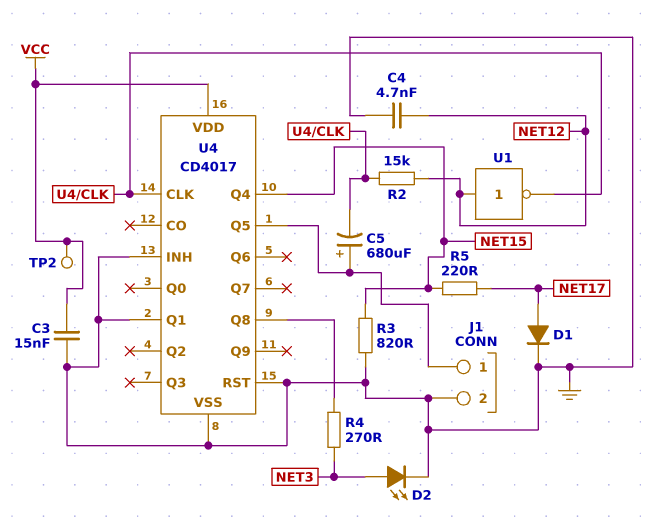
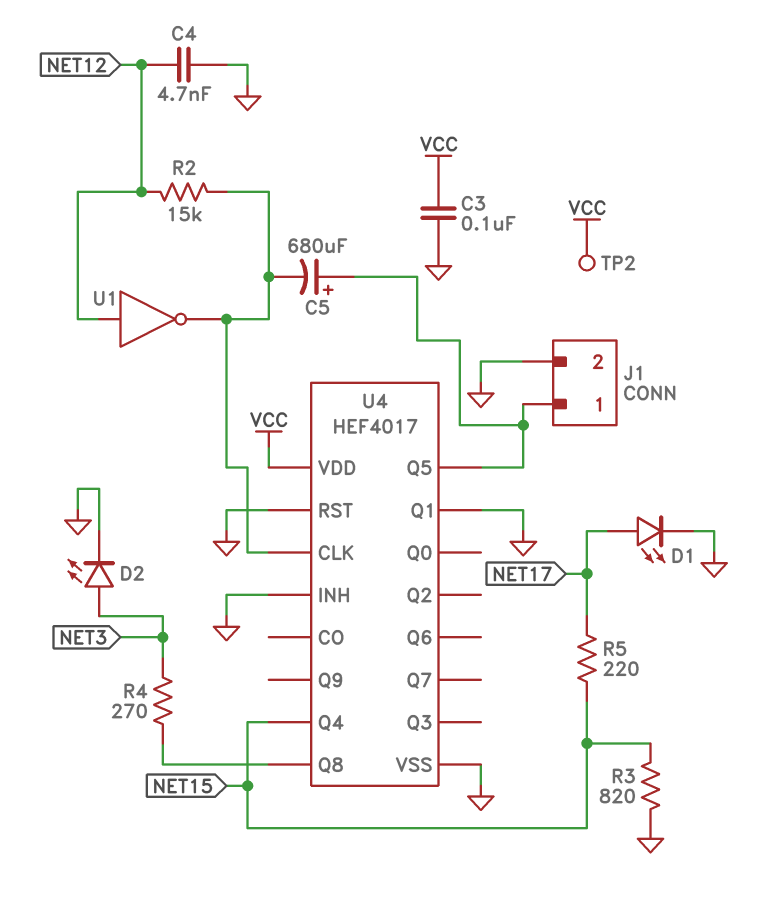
C3: 15nF (GND, VCC) -> 100nF (GND, VCC)
D1: diode (A NET17, K GND) -> LED (A NET17, K GND)
U4: CD4017 -> HEF4017

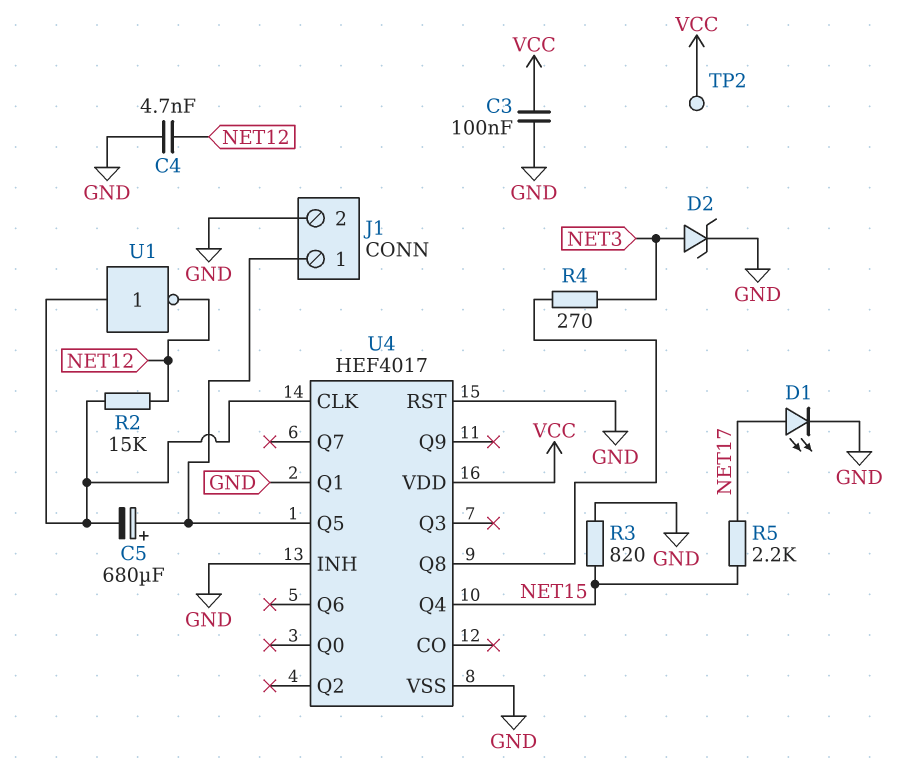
D2: LED (A NET3, K GND) -> zener (A NET3, K GND)
R5: 220 (NET15, NET17) -> 2.2k (NET15, NET17)
U1: NOT (in NET12, out U4/CLK) -> NOT (in U4/CLK, out NET12)

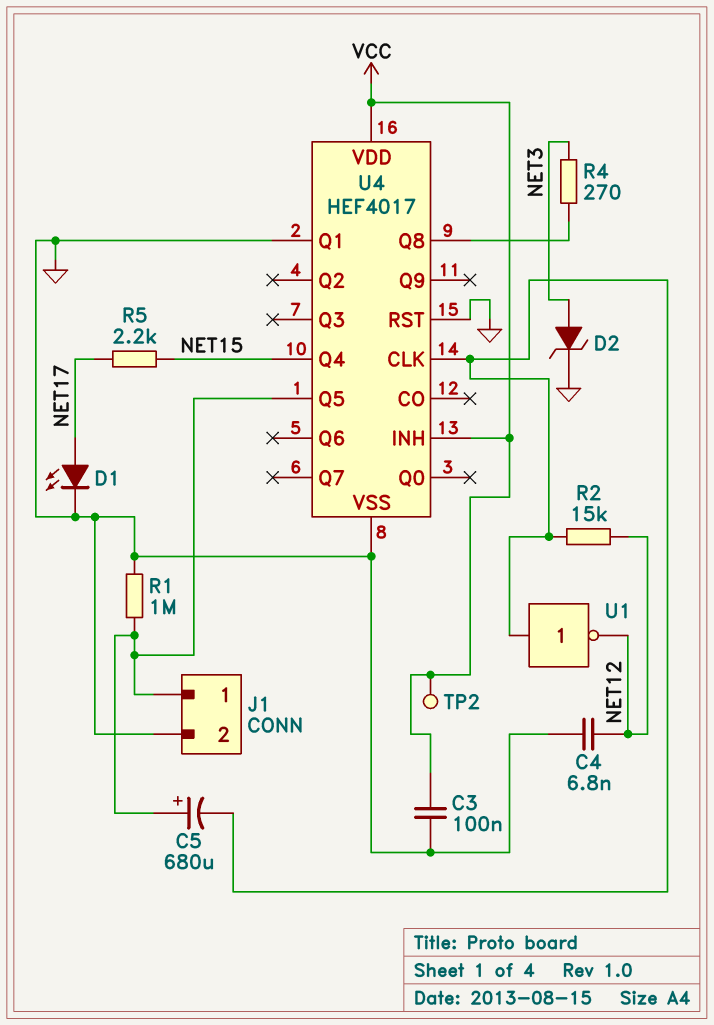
C4: 4.7nF (GND, NET12) -> 6.8nF (GND, NET12)
R1: none -> 1M (GND, J1/1)
R3: 820 (GND, NET15) -> none
U4 pin INH: GND -> VCC

